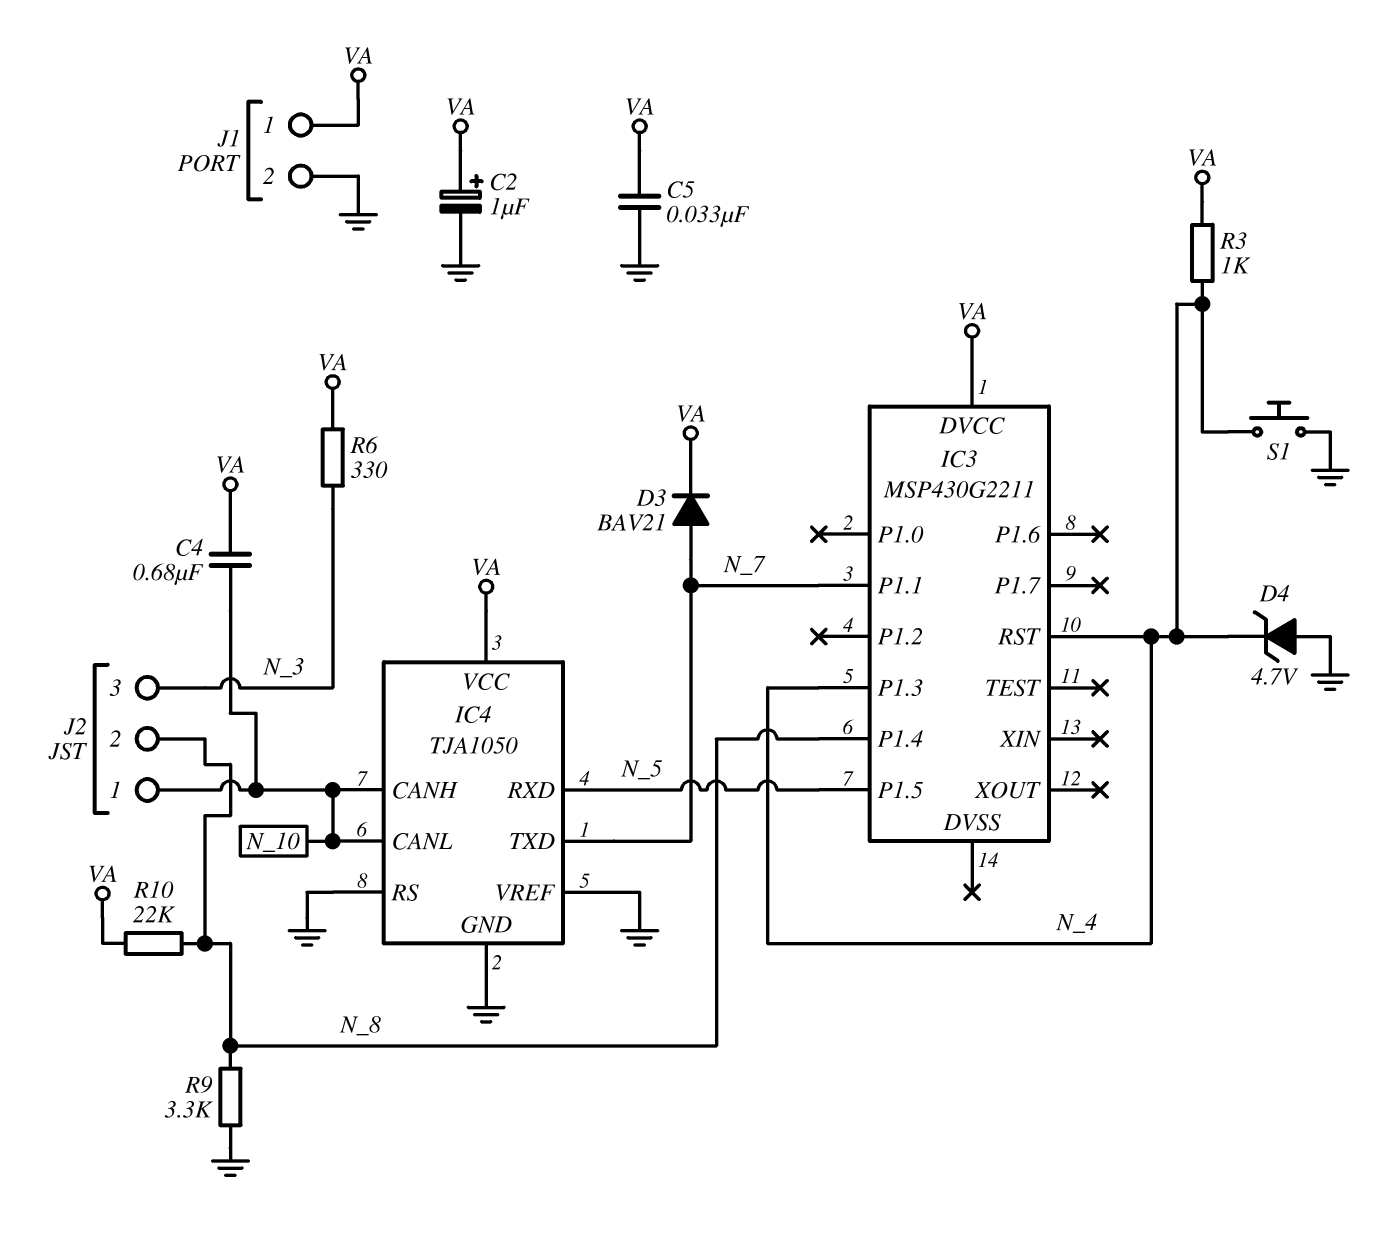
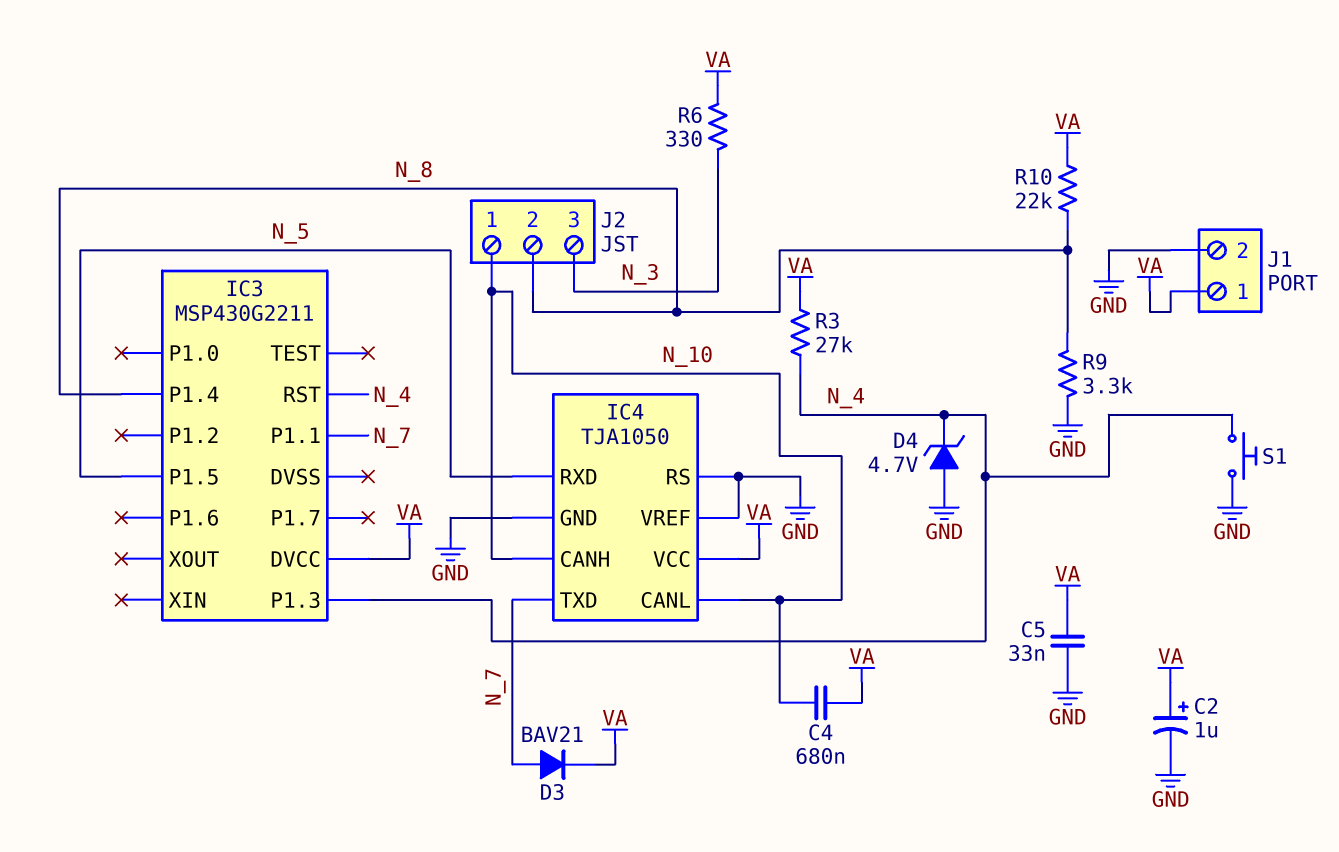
R3: 1k (N_4, VA) -> 27k (N_4, VA)

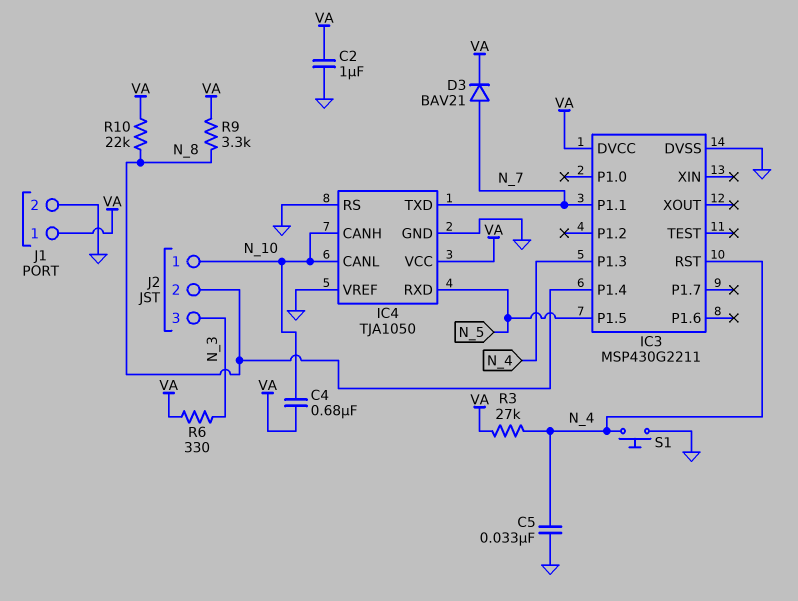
C2: 1uF (plus VA, minus GND) -> 1uF (GND, VA)
C5: 33nF (GND, VA) -> 33nF (GND, N_4)
D4: zener 4.7V (A GND, K N_4) -> none
IC3 pin DVSS: none -> GND
R9: 3.3k (GND, N_8) -> 3.3k (N_8, VA)

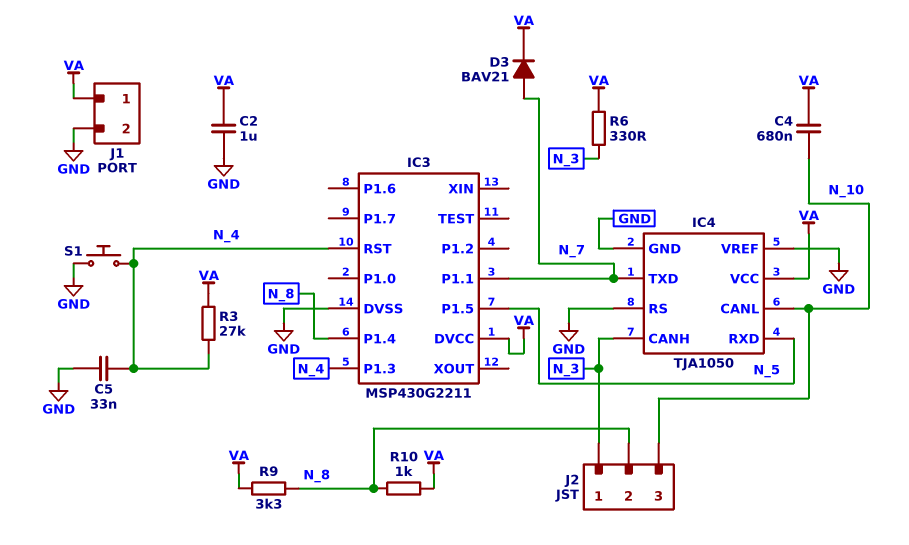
IC4 pin CANH: N_10 -> N_3
J2 pin 1: N_10 -> N_3
J2 pin 3: N_3 -> N_10
R10: 22k (N_8, VA) -> 1k (N_8, VA)

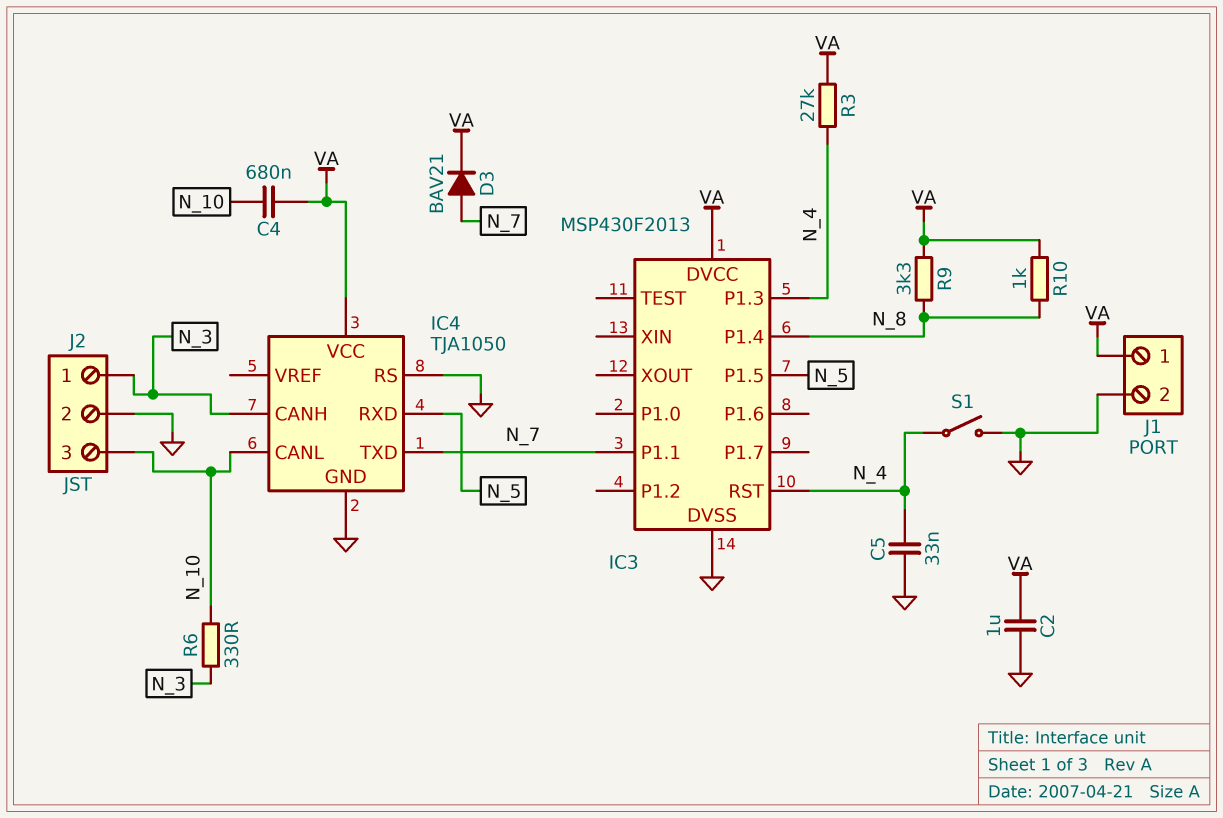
IC3: MSP430G2211 -> MSP430F2013
IC4 pin VREF: GND -> none
J2 pin 2: N_8 -> GND
R6: 330 (N_3, VA) -> 330 (N_3, N_10)
S1: button (GND, N_4) -> switch (GND, N_4)

